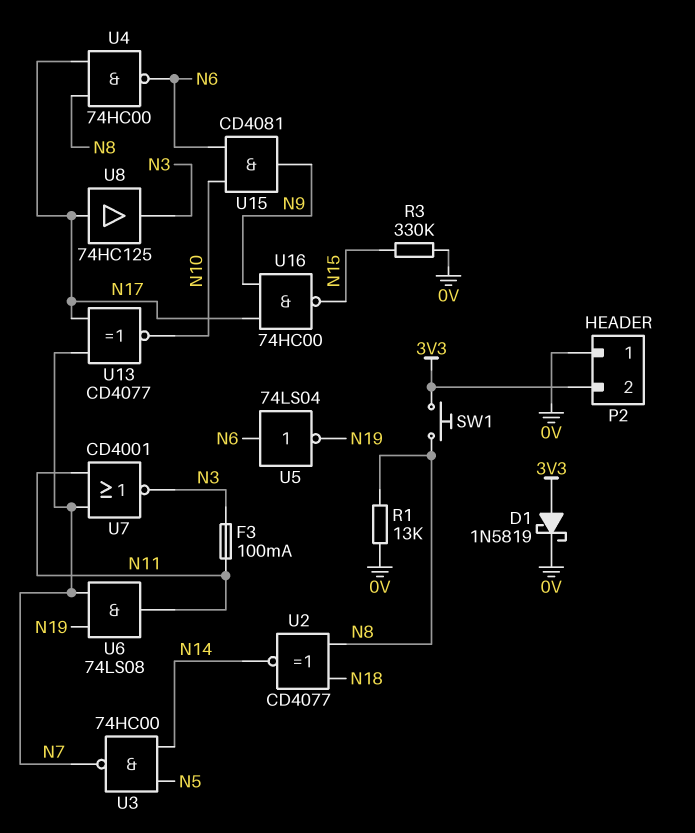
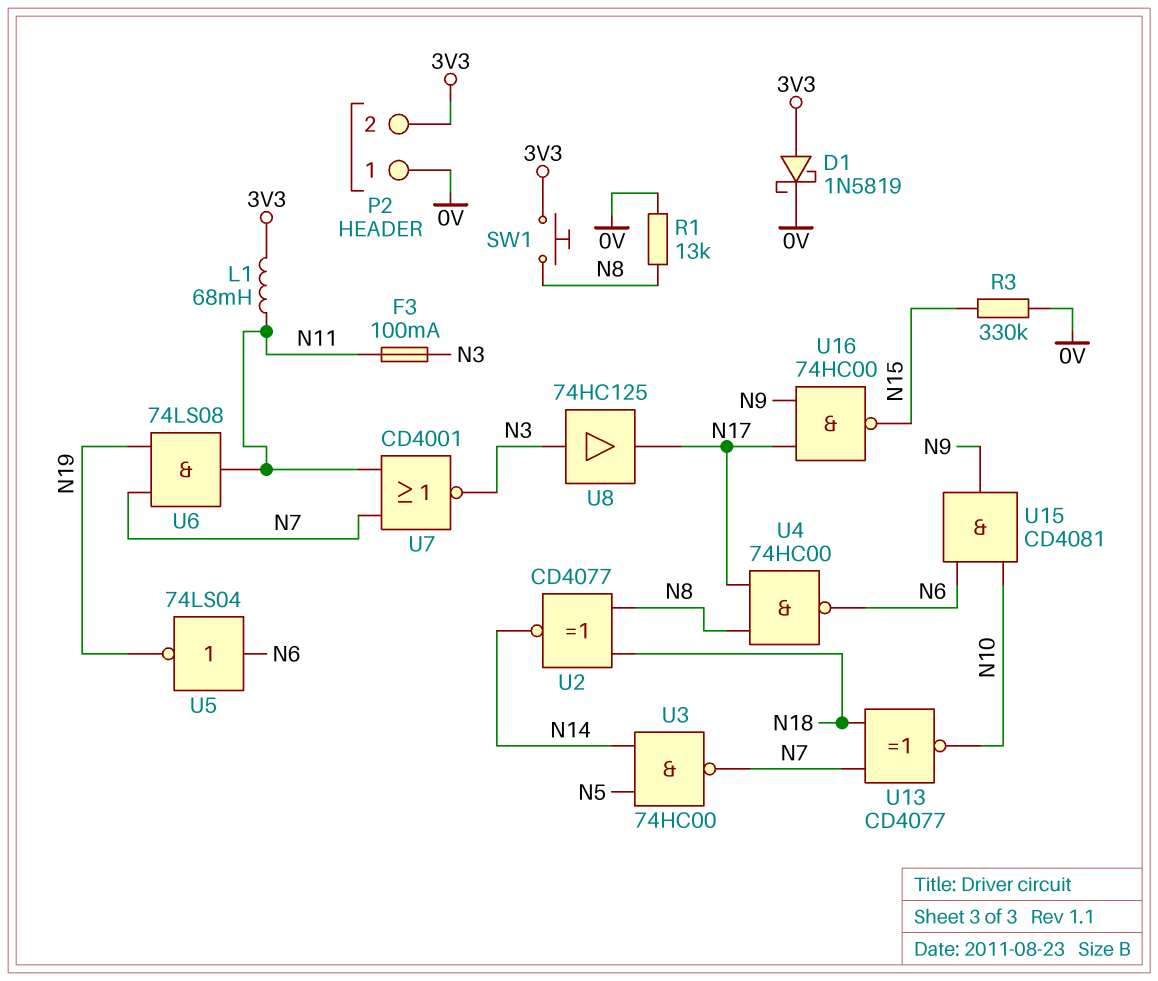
L1: none -> 68mH (3V3, N11)
U8: buffer 74HC125 (in N17, out N3) -> buffer 74HC125 (in N3, out N17)
U13: XNOR CD4077 (in N7, in N17, out N10) -> XNOR CD4077 (in N7, in N18, out N10)

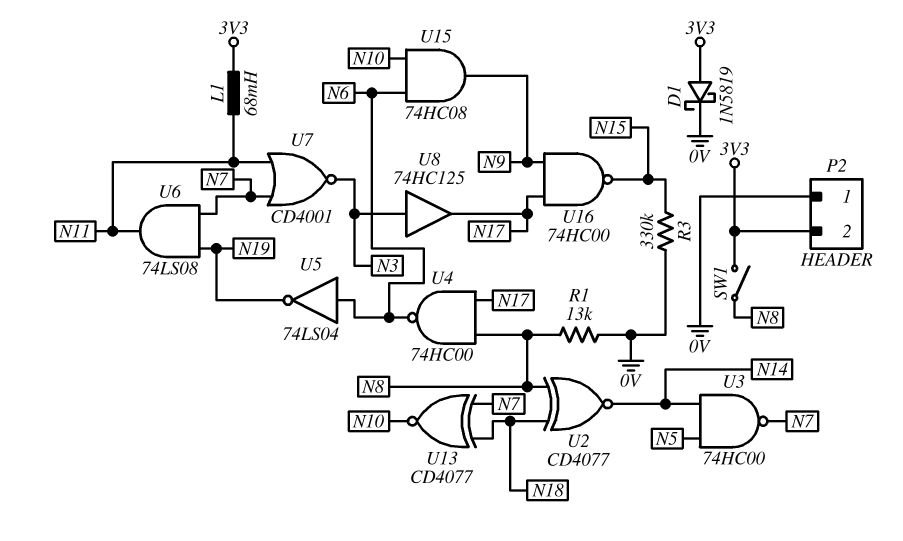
F3: 100mA (N3, N11) -> none
SW1: button (3V3, N8) -> switch (3V3, N8)
U15: AND CD4081 (in N6, in N10, out N9) -> AND 74HC08 (in N6, in N10, out N9)

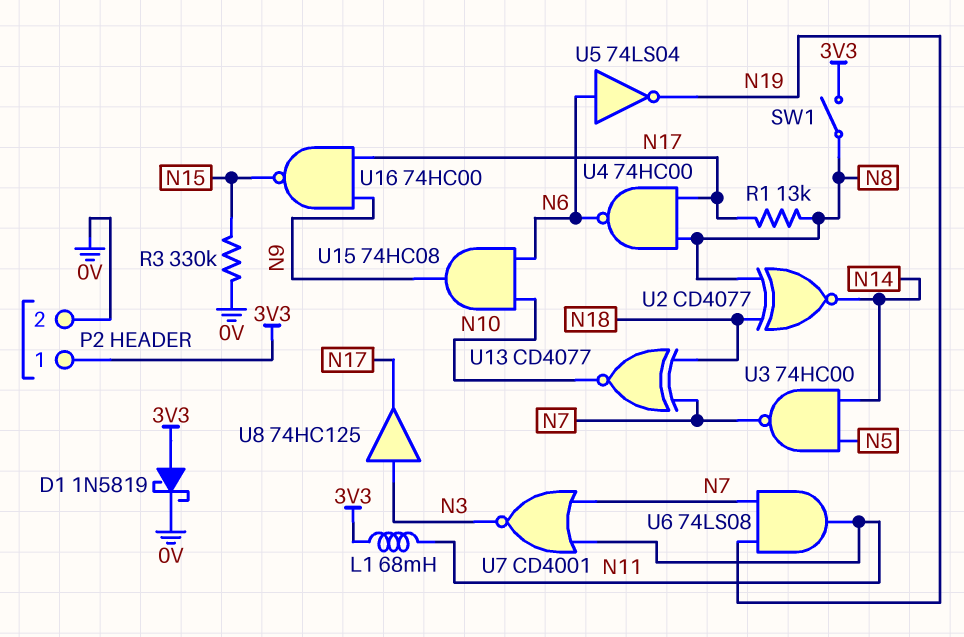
P2 pin 1: 0V -> 3V3
P2 pin 2: 3V3 -> 0V
R1: 13k (0V, N8) -> 13k (N8, N17)

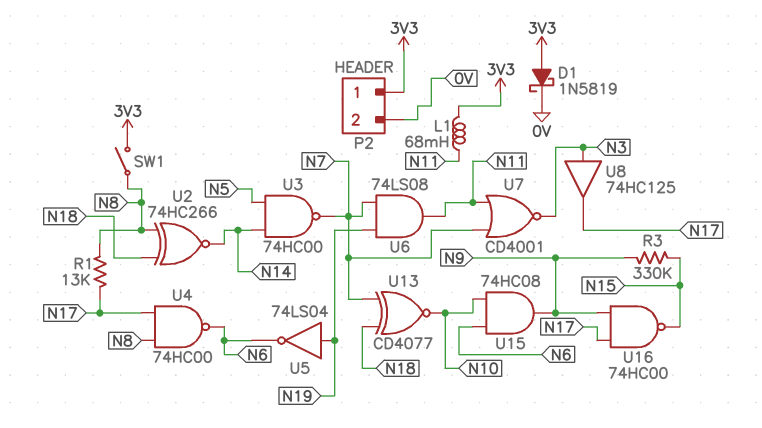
R3: 330k (0V, N15) -> 330k (N9, N15)
U2: XNOR CD4077 (in N8, in N18, out N14) -> XNOR 74HC266 (in N8, in N18, out N14)
U5: NOT 74LS04 (in N6, out N19) -> NOT 74LS04 (in N19, out N6)

